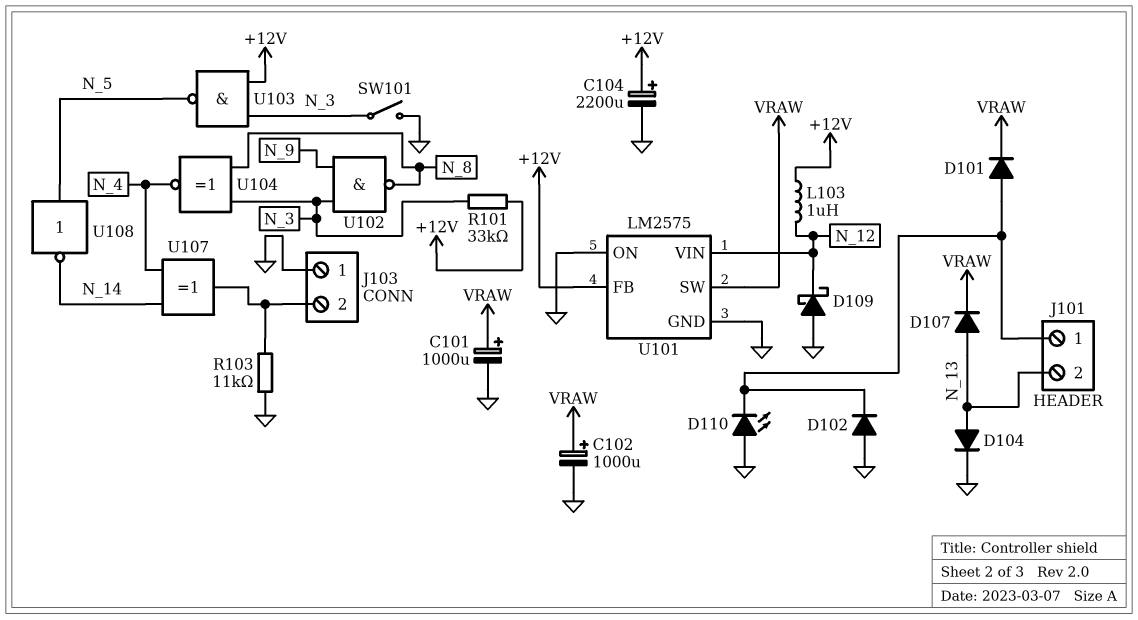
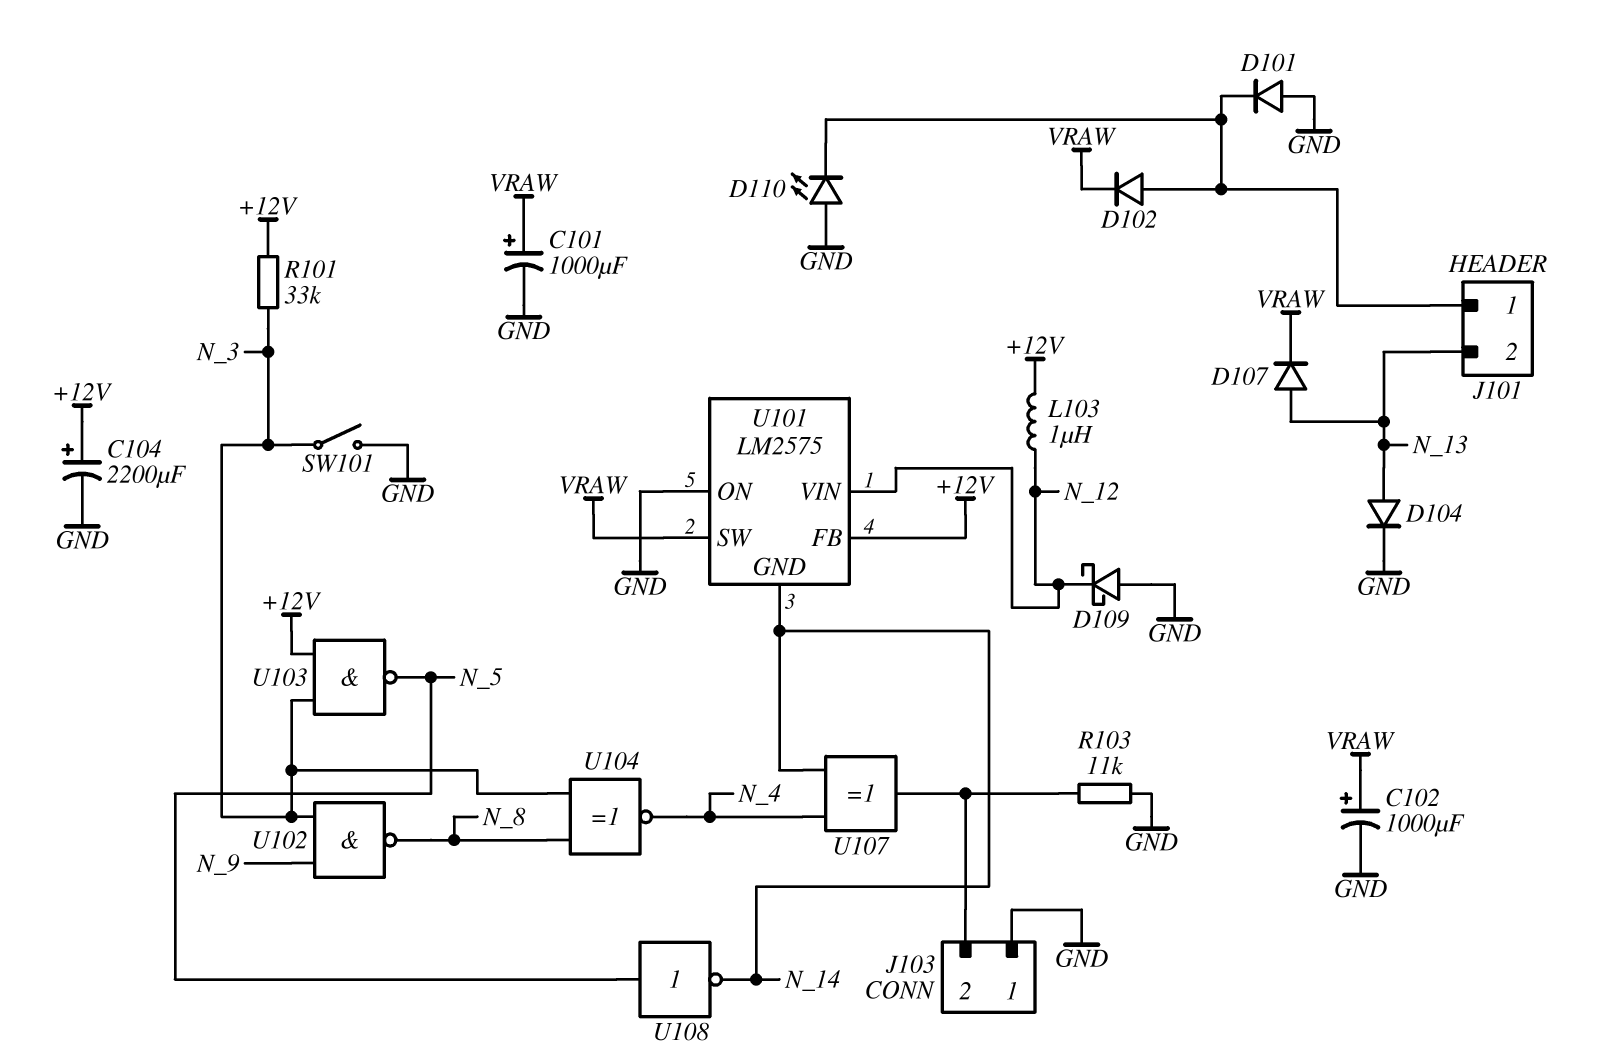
D101: diode (A J101/1, K VRAW) -> diode (A GND, K J101/1)
D102: diode (A GND, K J101/1) -> diode (A J101/1, K VRAW)
U101 pin GND: GND -> N_14

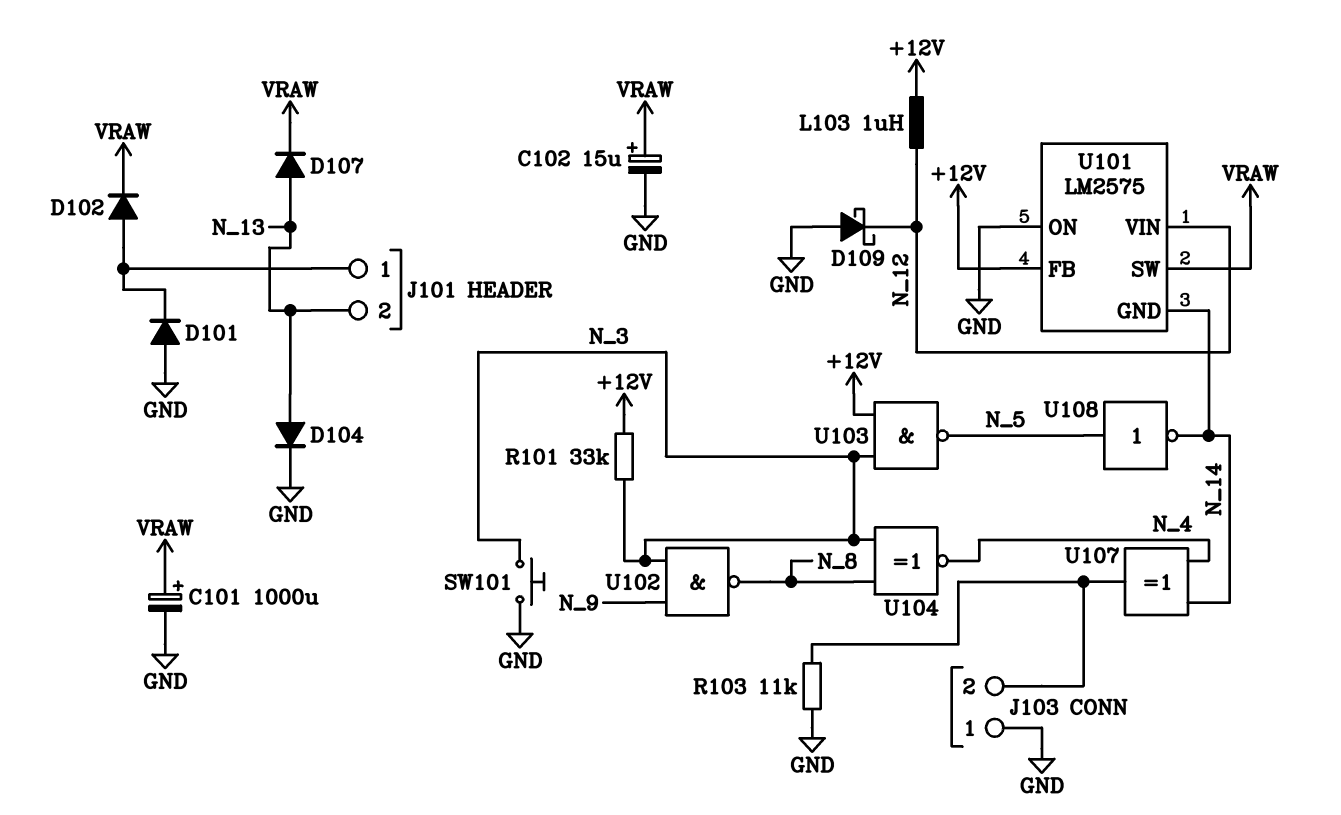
C102: 1000uF (plus VRAW, minus GND) -> 15uF (plus VRAW, minus GND)
C104: 2200uF (plus +12V, minus GND) -> none
D110: LED (A GND, K J101/1) -> none
SW101: switch (GND, N_3) -> button (GND, N_3)

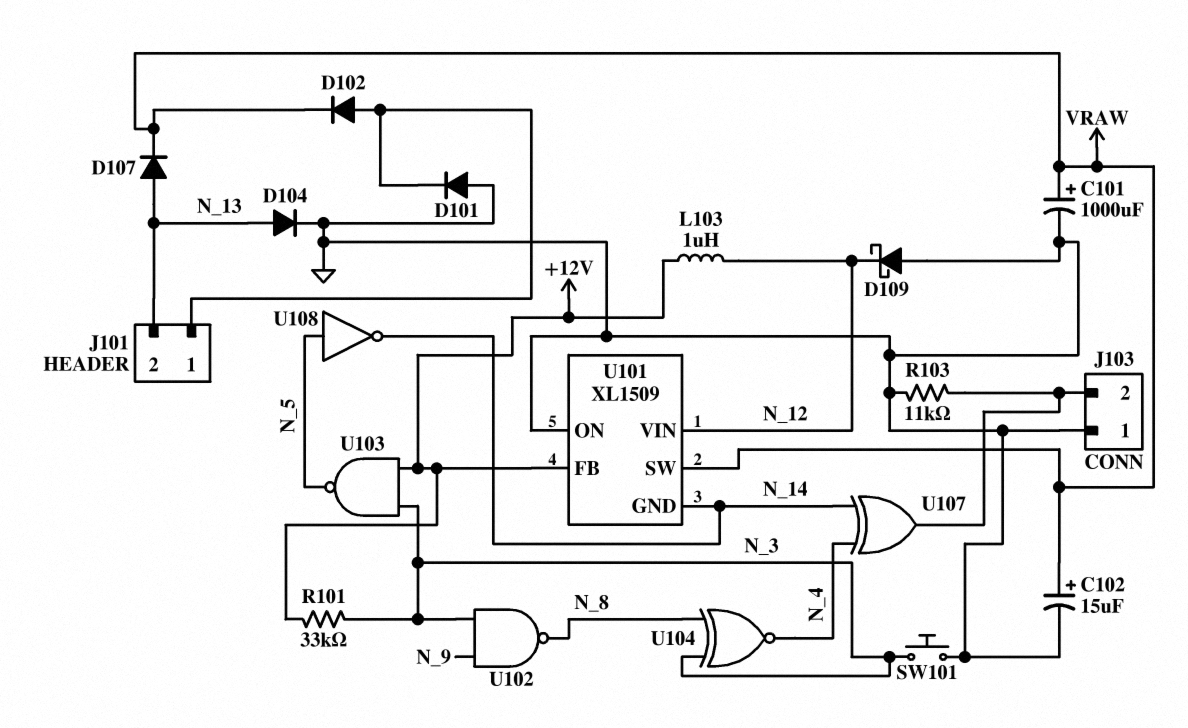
U101: LM2575 -> XL1509

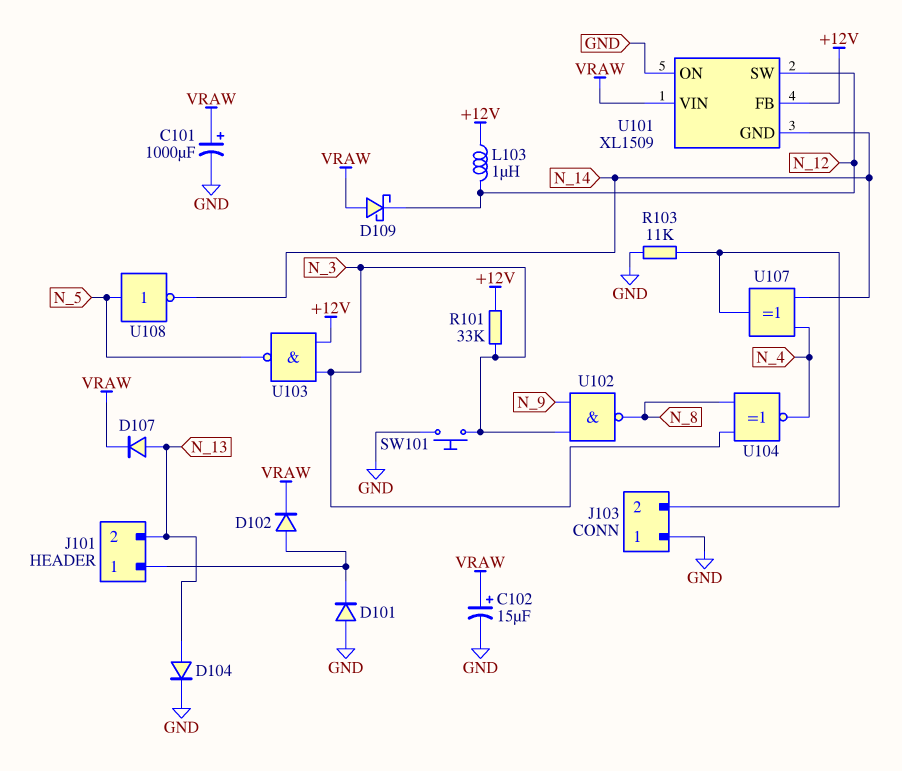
D109: schottky (A GND, K N_12) -> schottky (A VRAW, K N_12)
U101 pin SW: VRAW -> N_12
U101 pin VIN: N_12 -> VRAW

